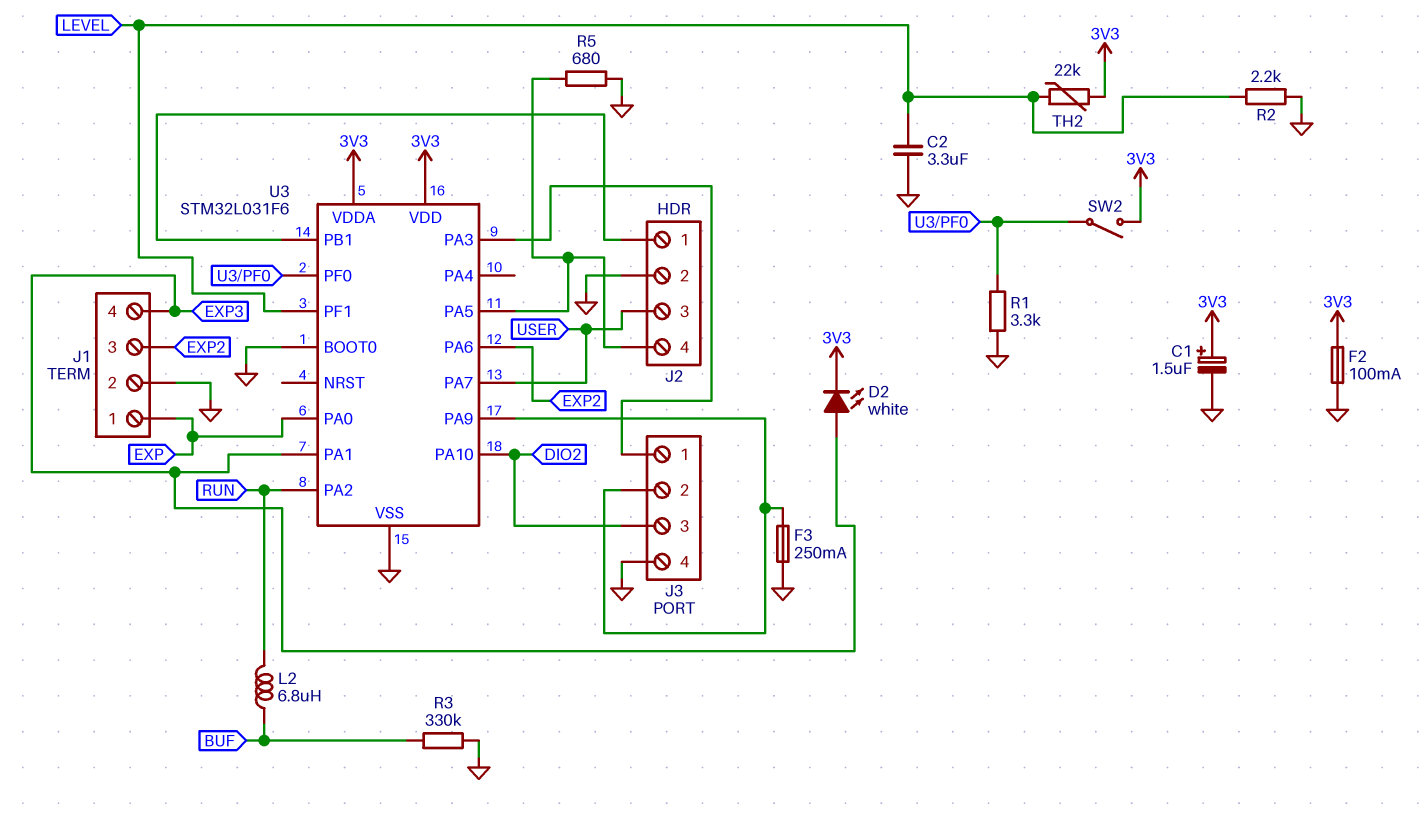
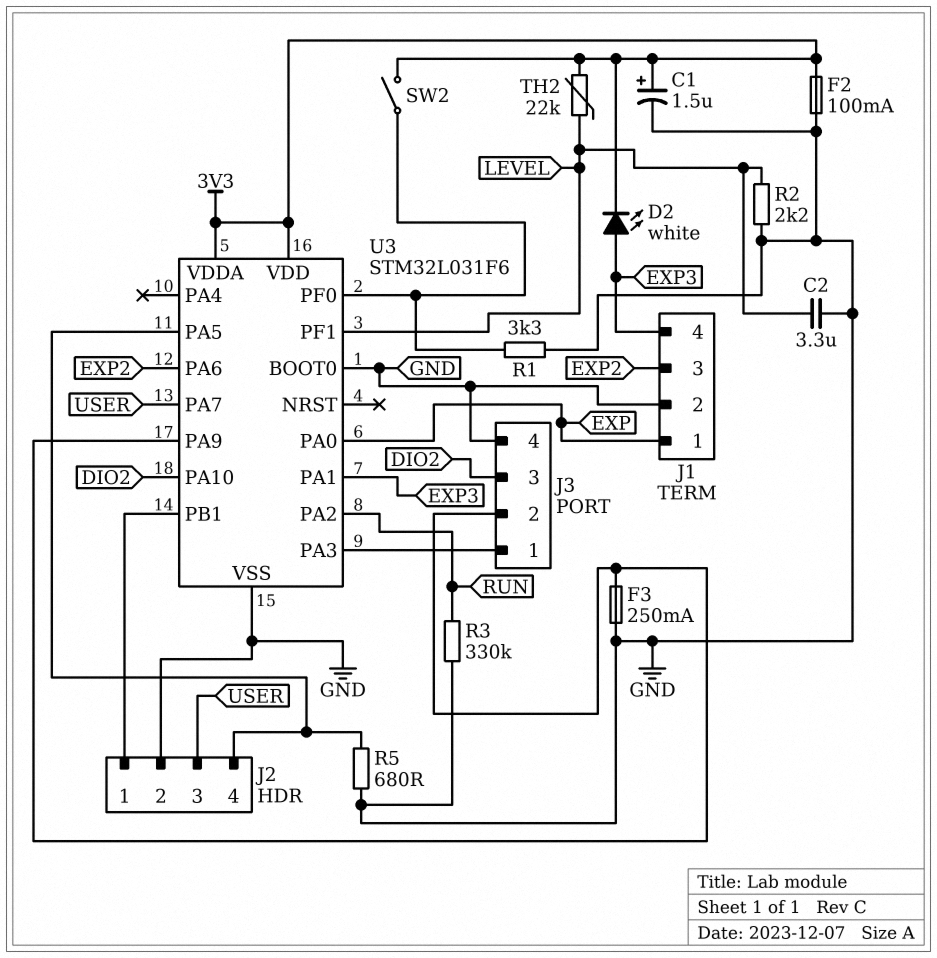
L2: 6.8uH (BUF, RUN) -> none
R3: 330k (BUF, GND) -> 330k (GND, RUN)

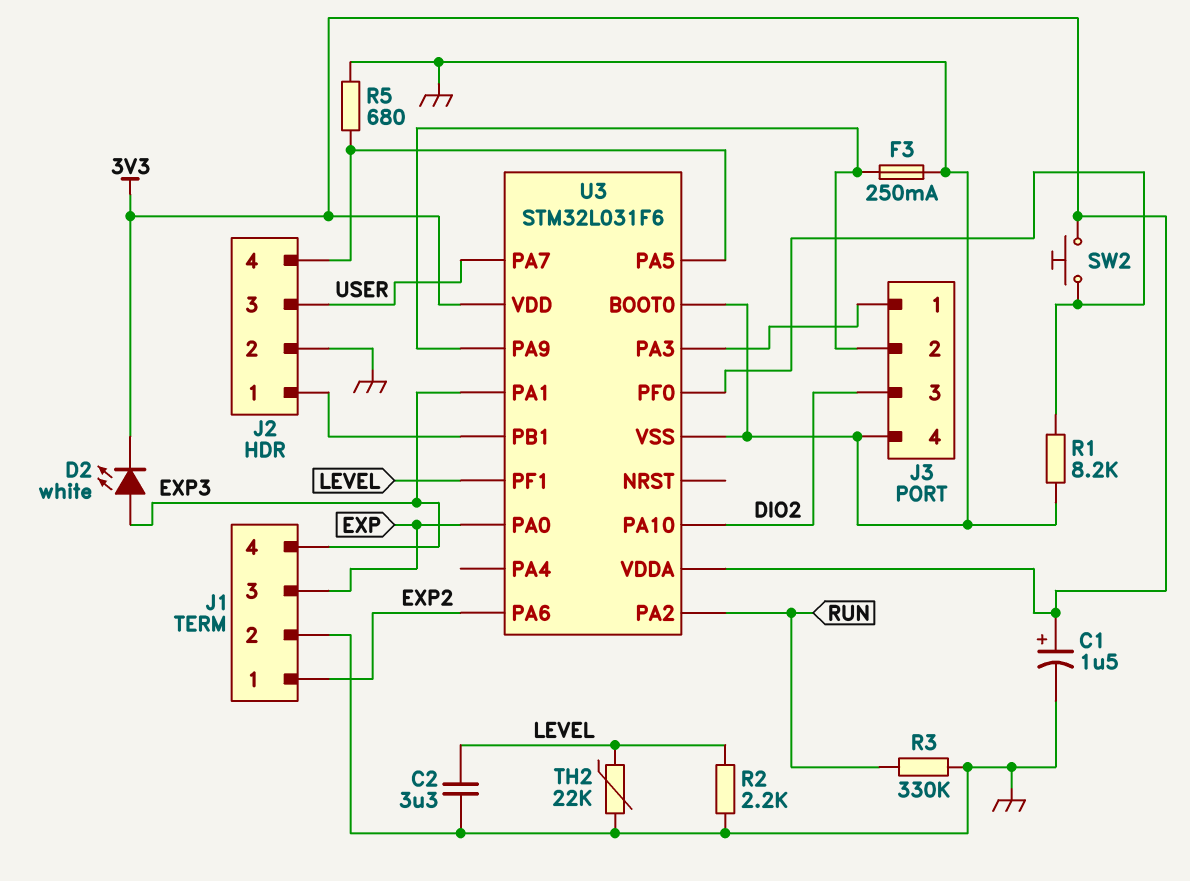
F2: 100mA (3V3, GND) -> none
J1 pin 1: EXP -> EXP2
J1 pin 3: EXP2 -> EXP
R1: 3.3k (GND, U3/PF0) -> 8.2k (GND, U3/PF0)
SW2: switch (3V3, U3/PF0) -> button (3V3, U3/PF0)
TH2: 22k (3V3, LEVEL) -> 22k (GND, LEVEL)

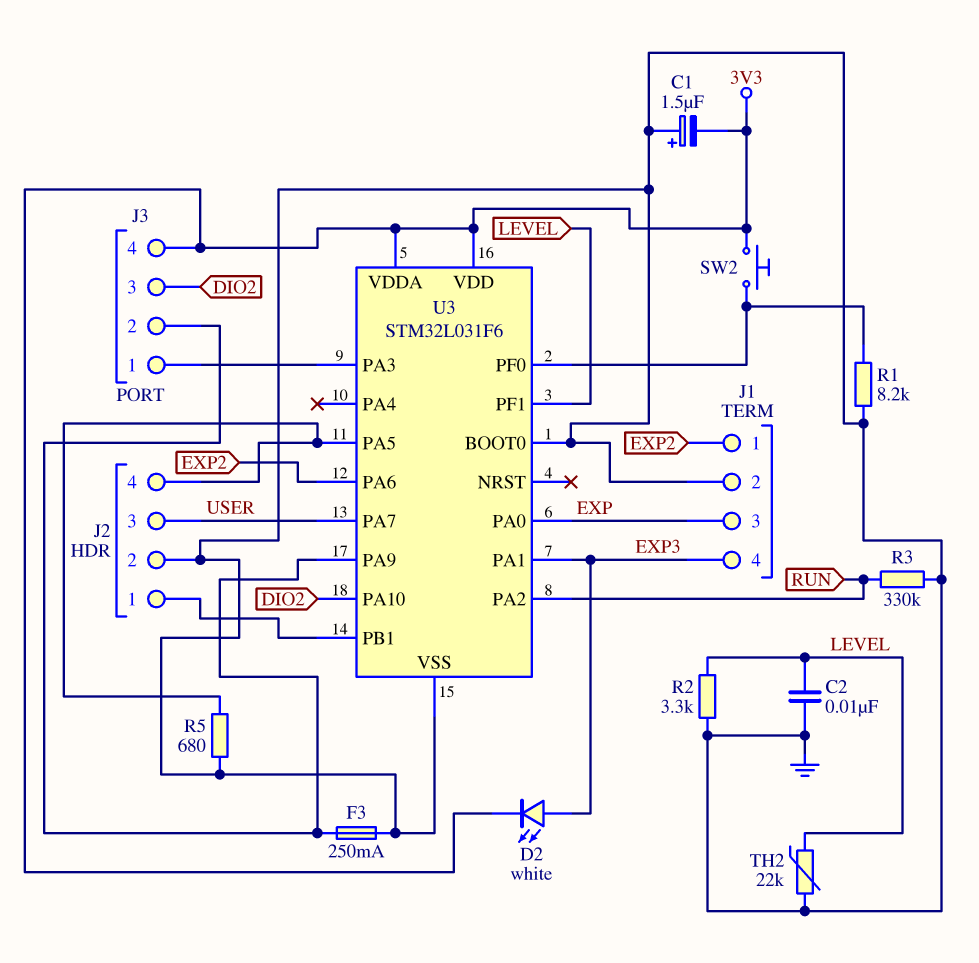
C1: 1.5uF (plus 3V3, minus GND) -> 1.5uF (plus GND, minus 3V3)
C2: 3.3uF (GND, LEVEL) -> 10nF (GND, LEVEL)
J3 pin 4: GND -> 3V3
R2: 2.2k (GND, LEVEL) -> 3.3k (GND, LEVEL)

